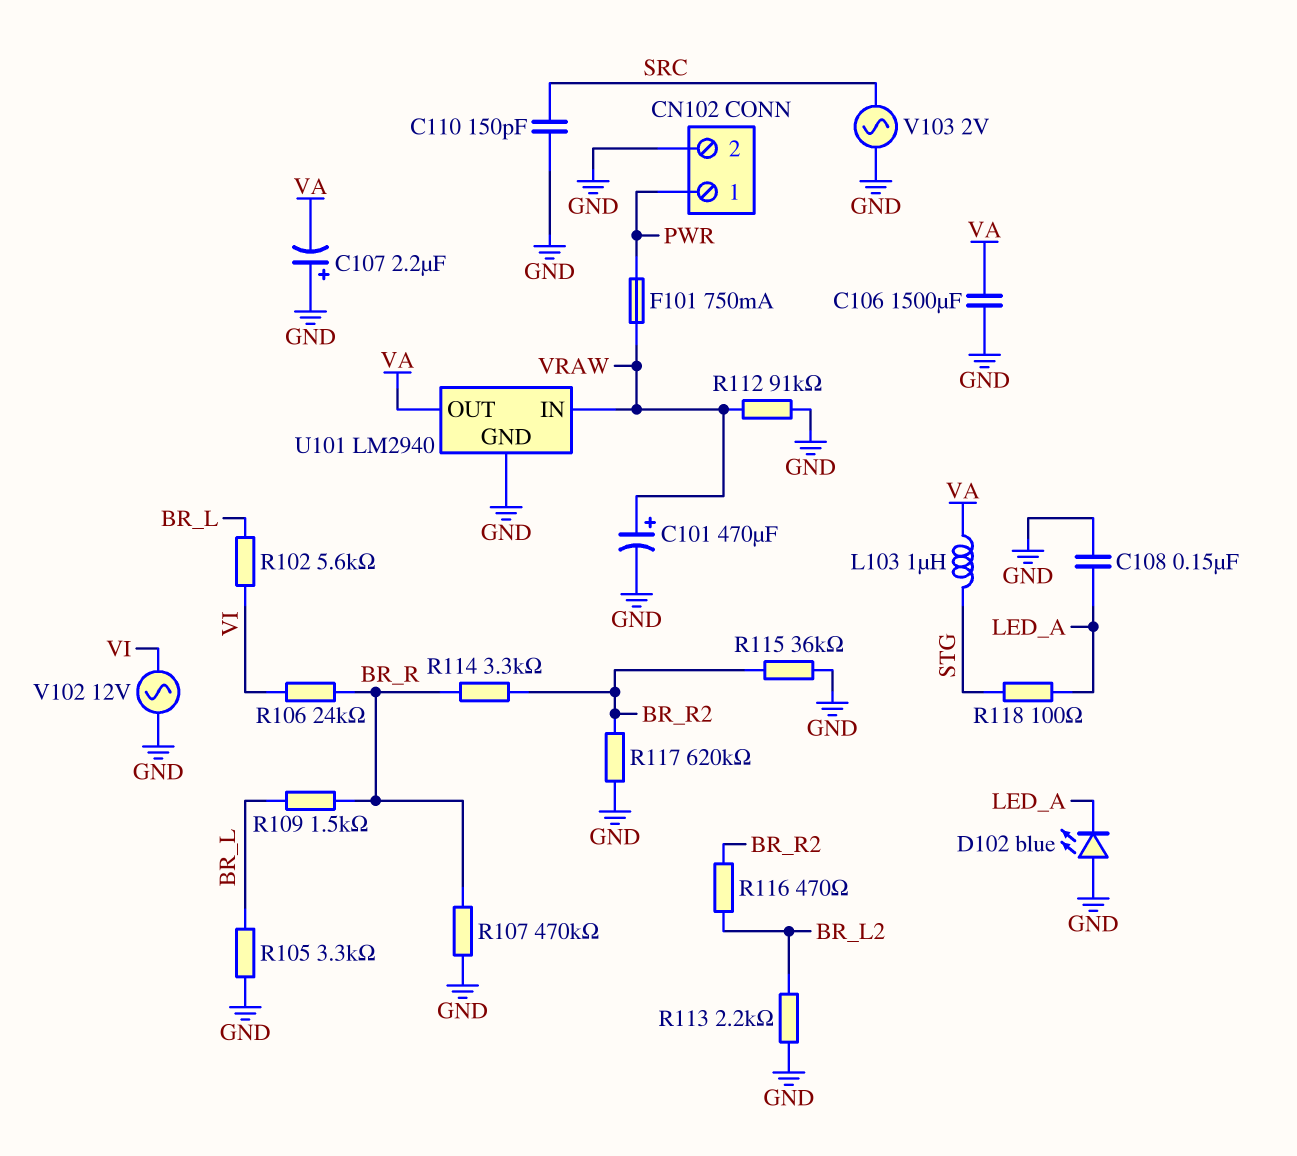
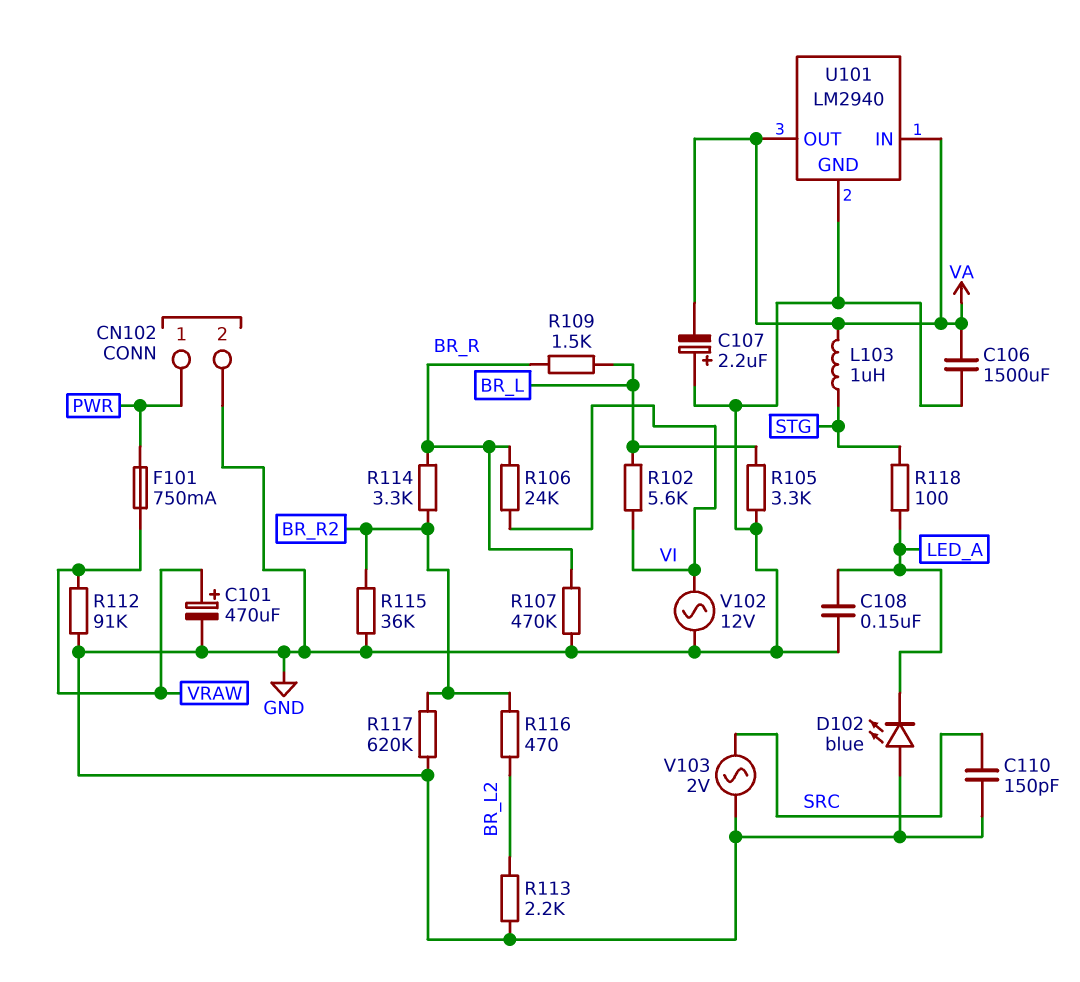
U101 pin IN: VRAW -> VA

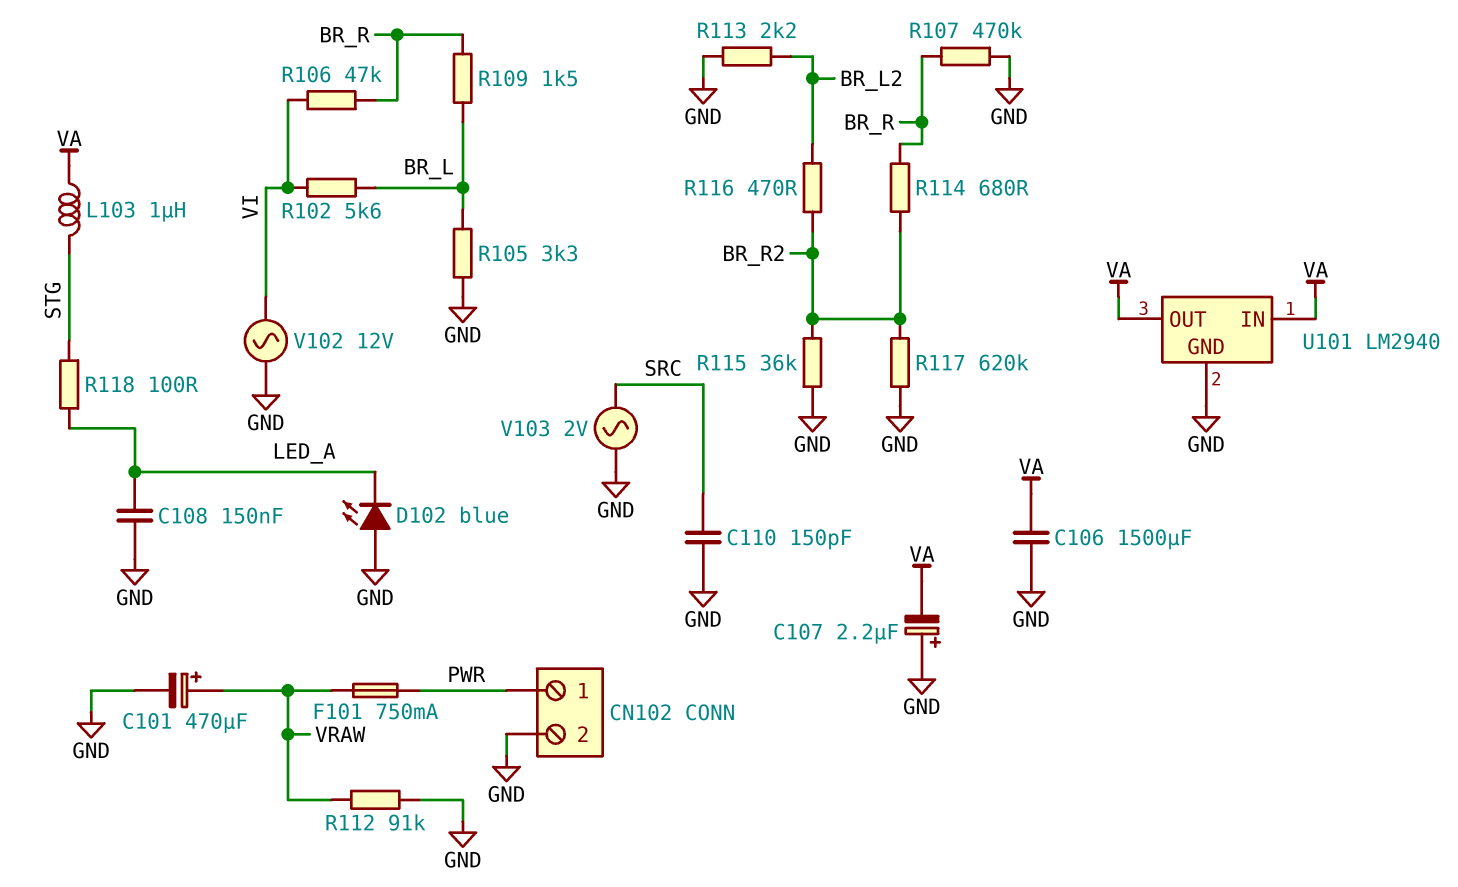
R106: 24k (BR_R, VI) -> 47k (BR_R, VI)
R114: 3.3k (BR_R, BR_R2) -> 680 (BR_R, BR_R2)

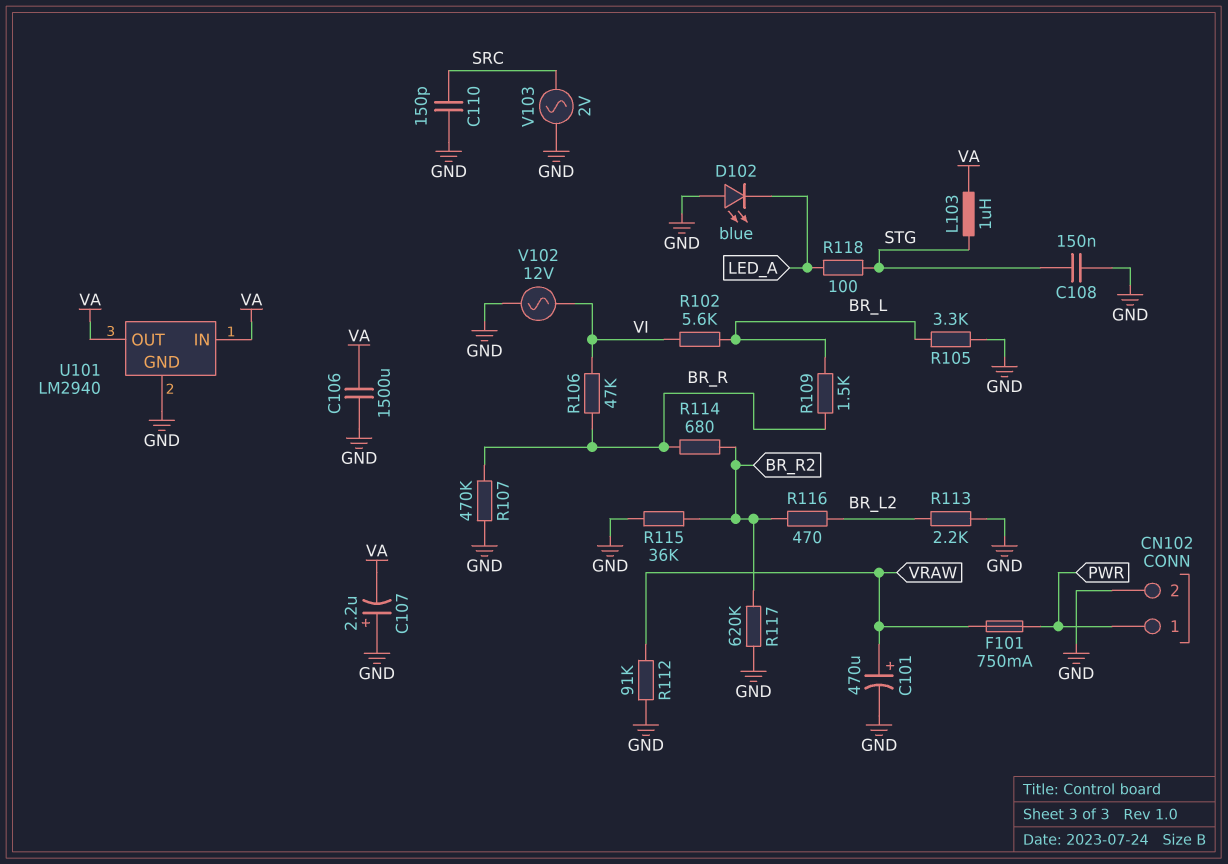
C108: 150nF (GND, LED_A) -> 150nF (GND, STG)

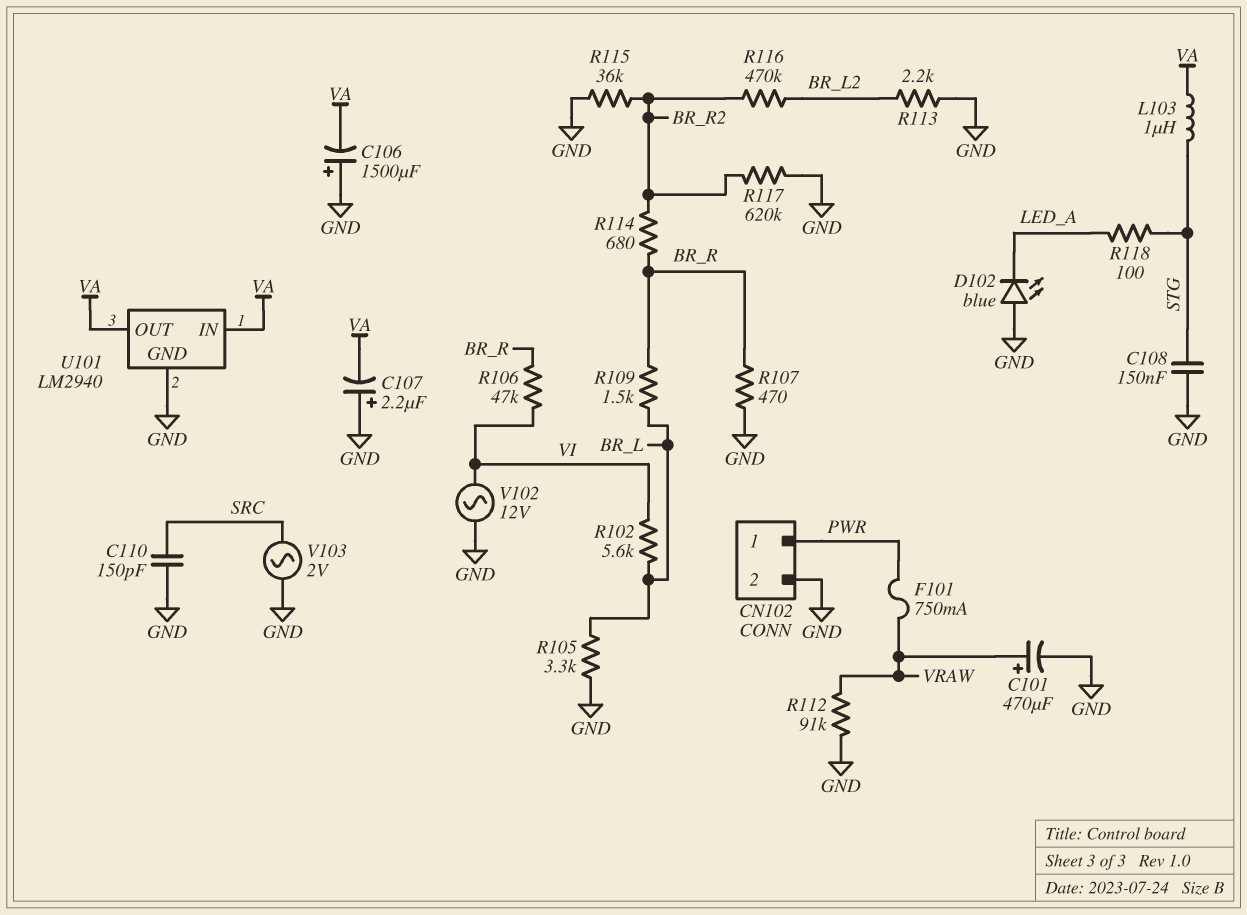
C106: 1500uF (GND, VA) -> 1500uF (plus GND, minus VA)
R107: 470k (BR_R, GND) -> 470 (BR_R, GND)
R116: 470 (BR_L2, BR_R2) -> 470k (BR_L2, BR_R2)

